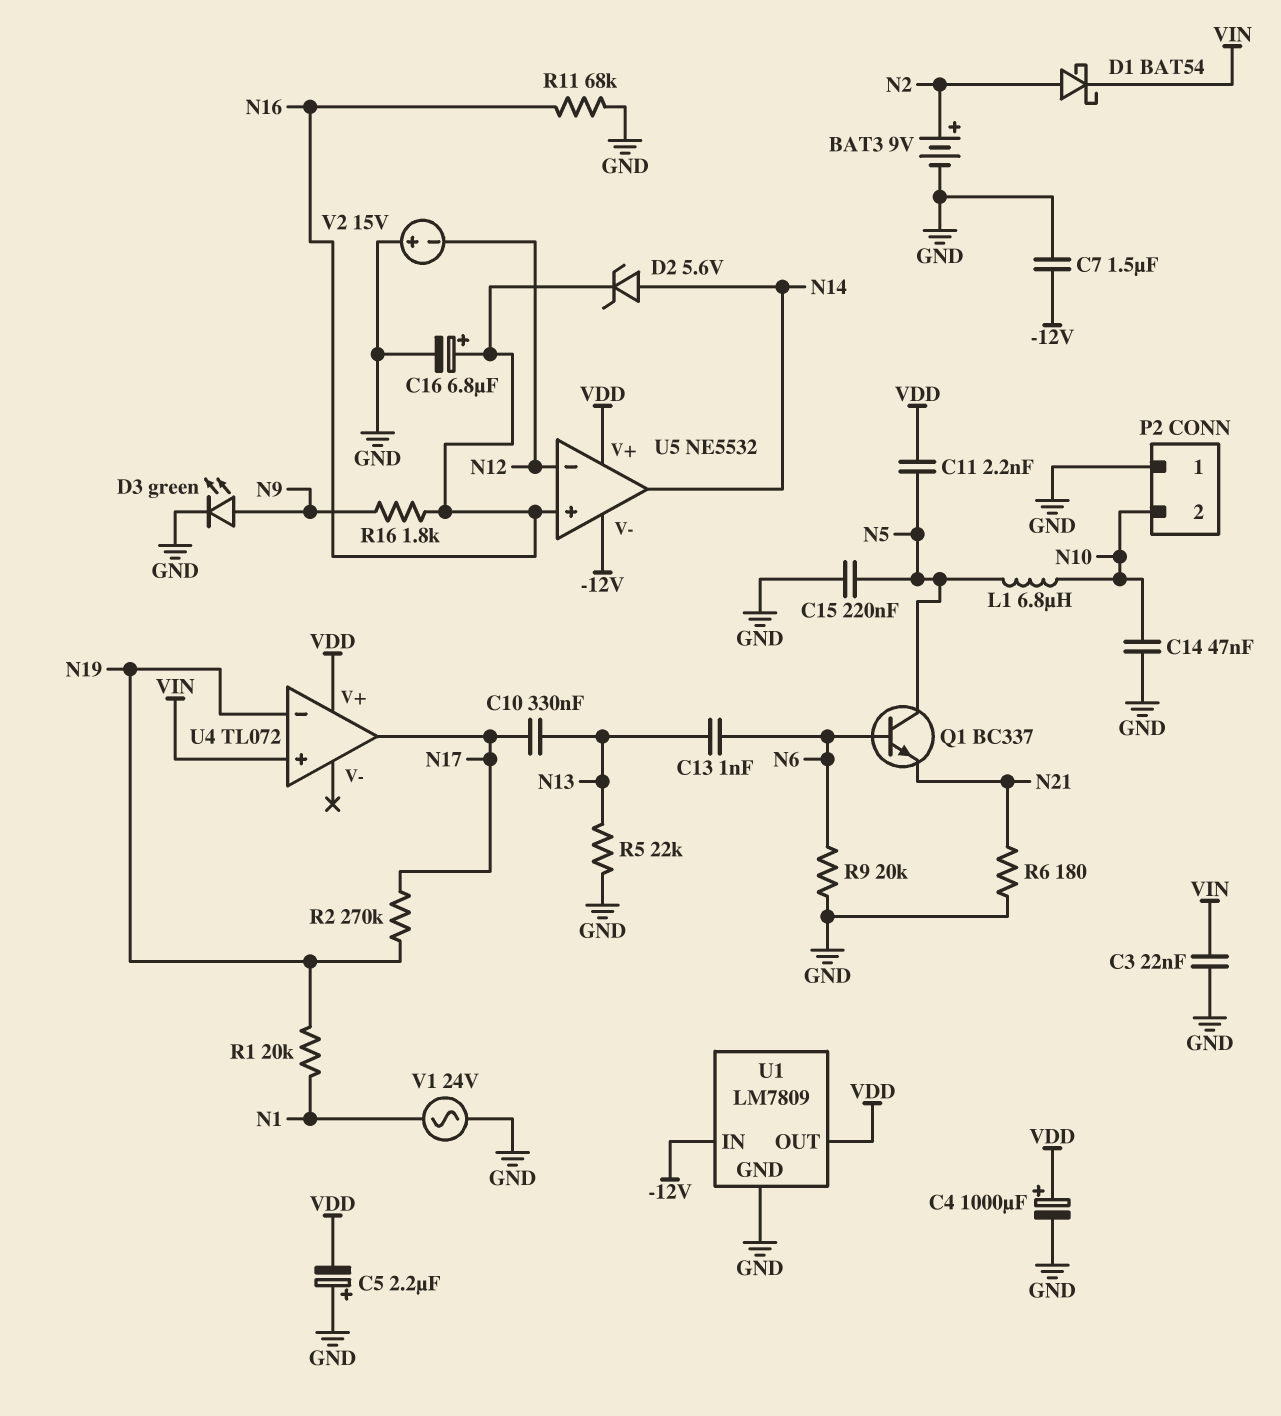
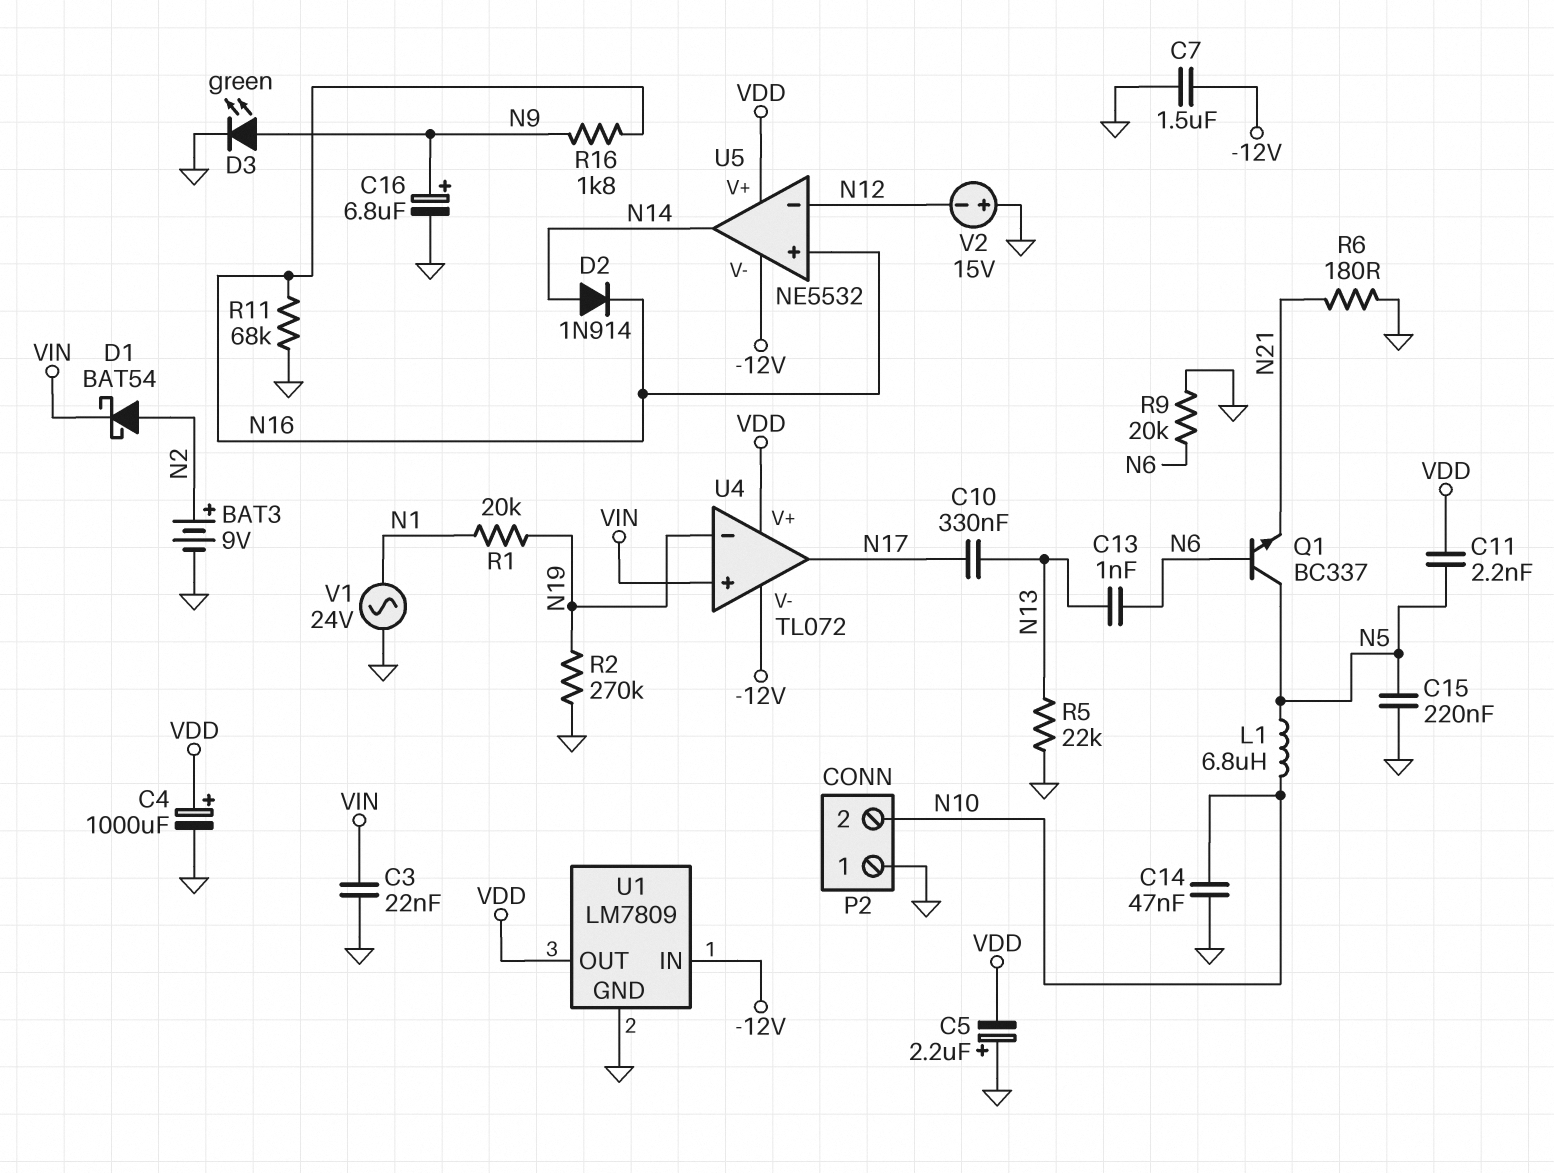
C16: 6.8uF (plus N16, minus GND) -> 6.8uF (plus N9, minus GND)
D2: zener 5.6V (A N14, K N16) -> diode 1N914 (A N14, K N16)
R2: 270k (N17, N19) -> 270k (GND, N19)
U4 pin V-: none -> -12V

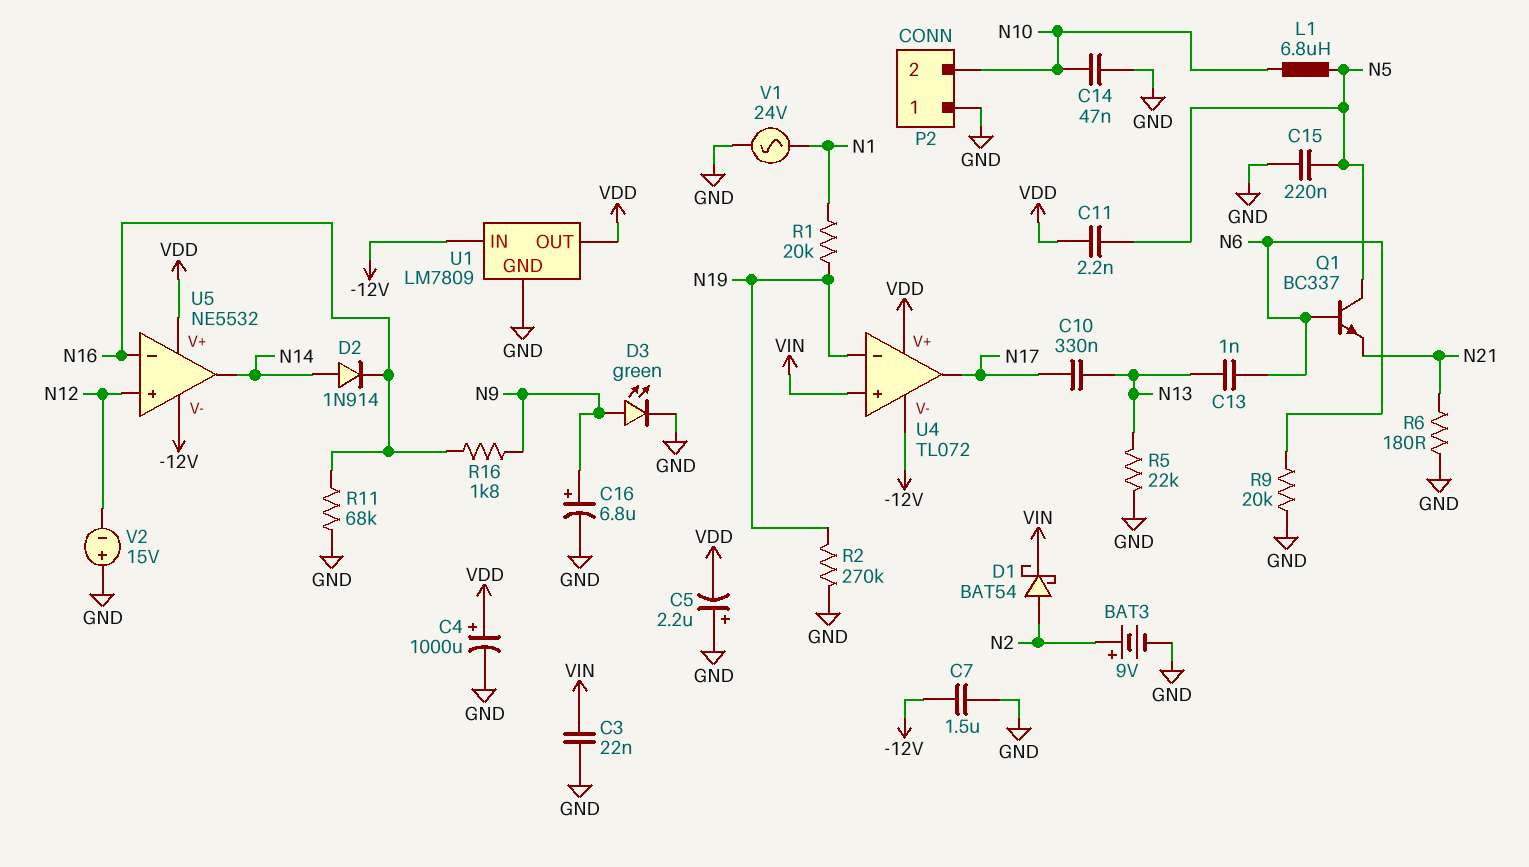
U5 pin in+: N16 -> N12
U5 pin in-: N12 -> N16

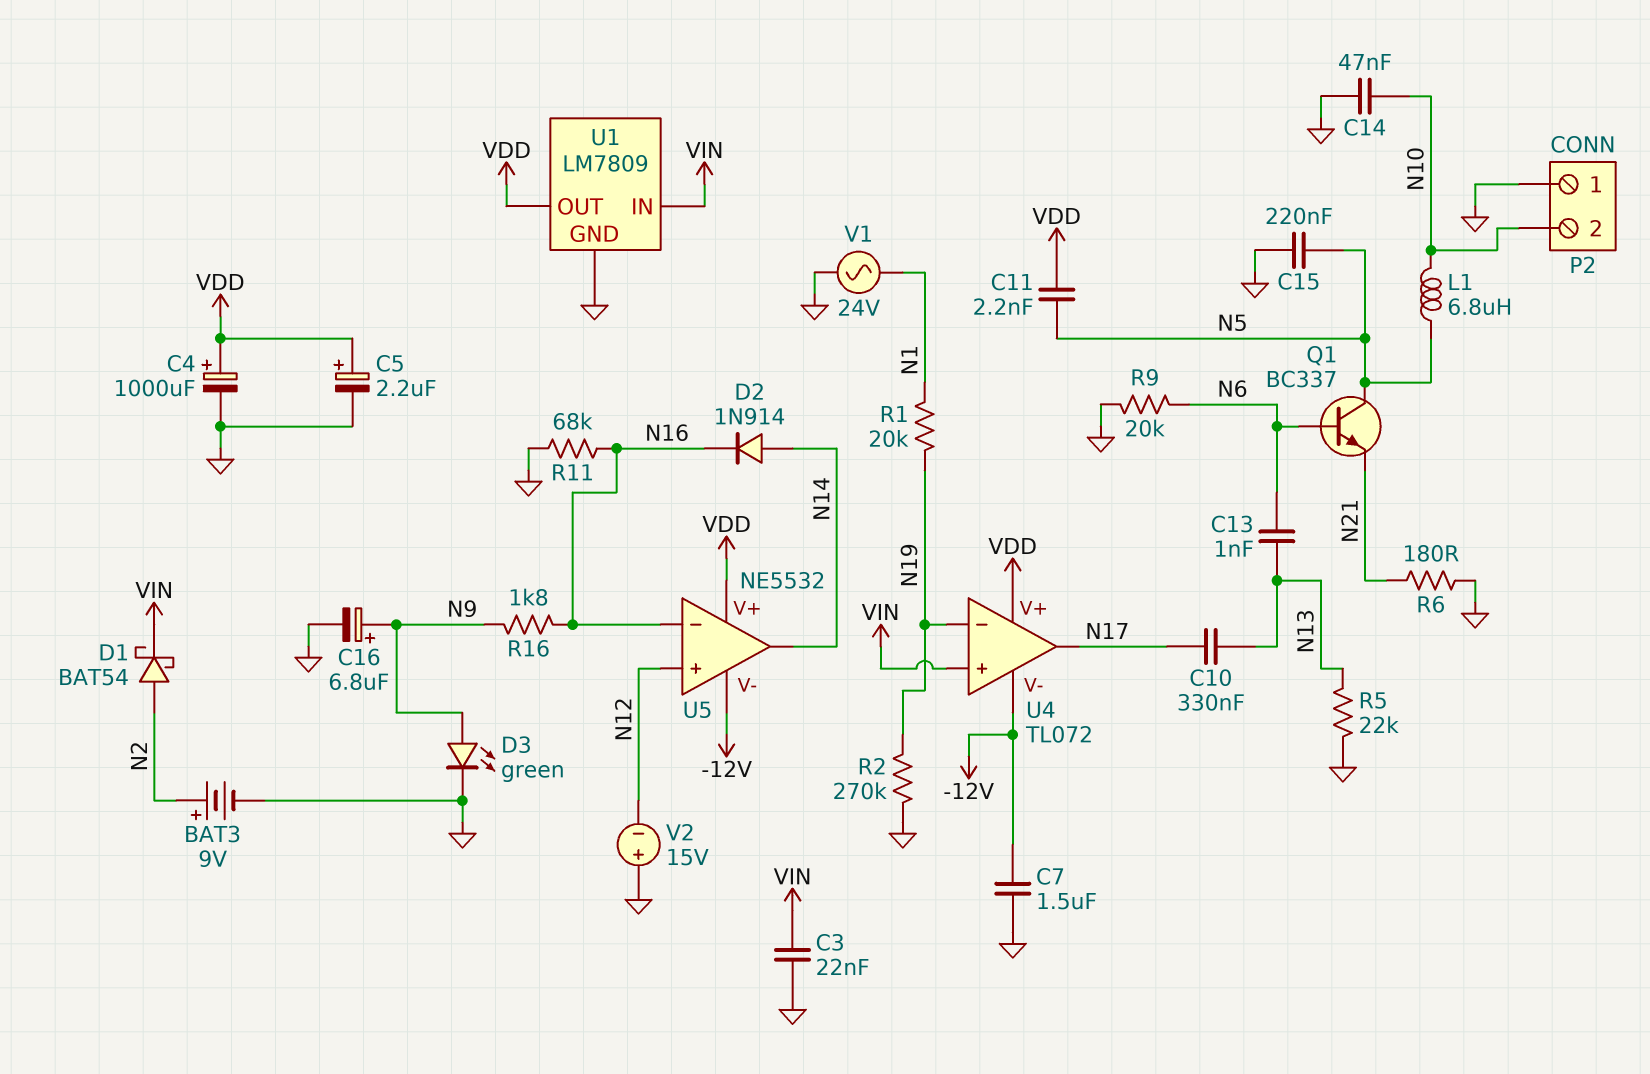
C5: 2.2uF (plus GND, minus VDD) -> 2.2uF (plus VDD, minus GND)
U1 pin IN: -12V -> VIN

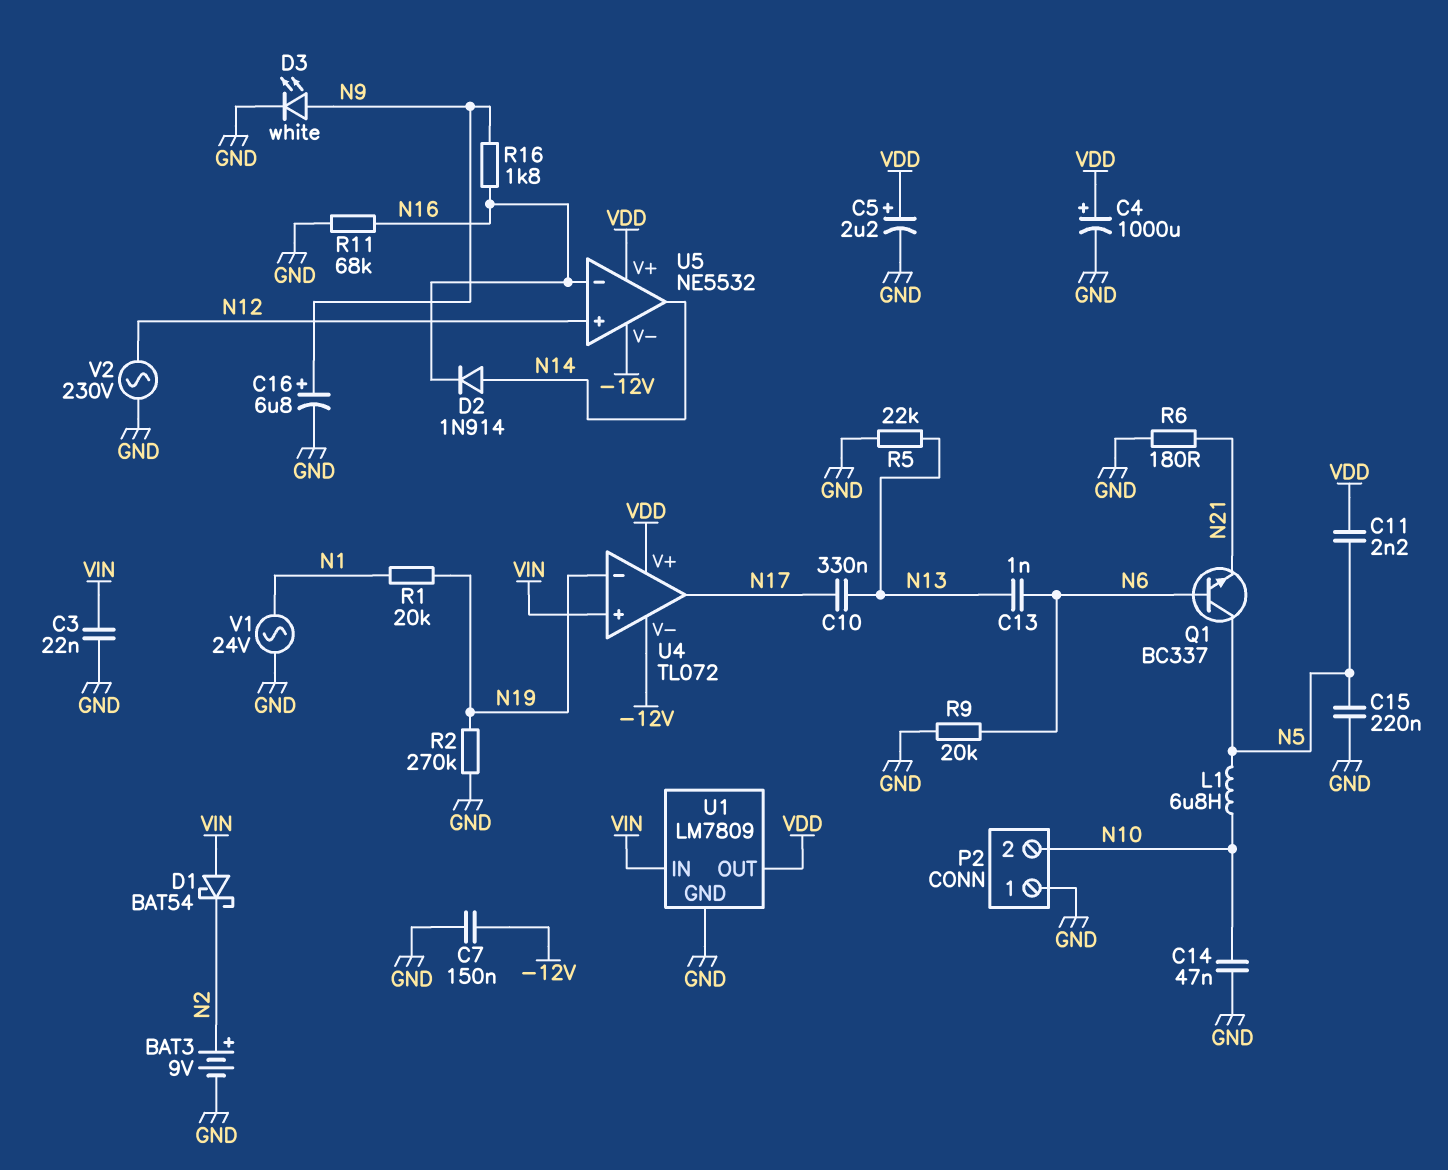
C7: 1.5uF (-12V, GND) -> 150nF (-12V, GND)
D1: schottky BAT54 (A N2, K VIN) -> schottky BAT54 (A VIN, K N2)
D3: LED green (A N9, K GND) -> LED white (A N9, K GND)
V2: 15V (plus GND, minus N12) -> AC 230V (GND, N12)

